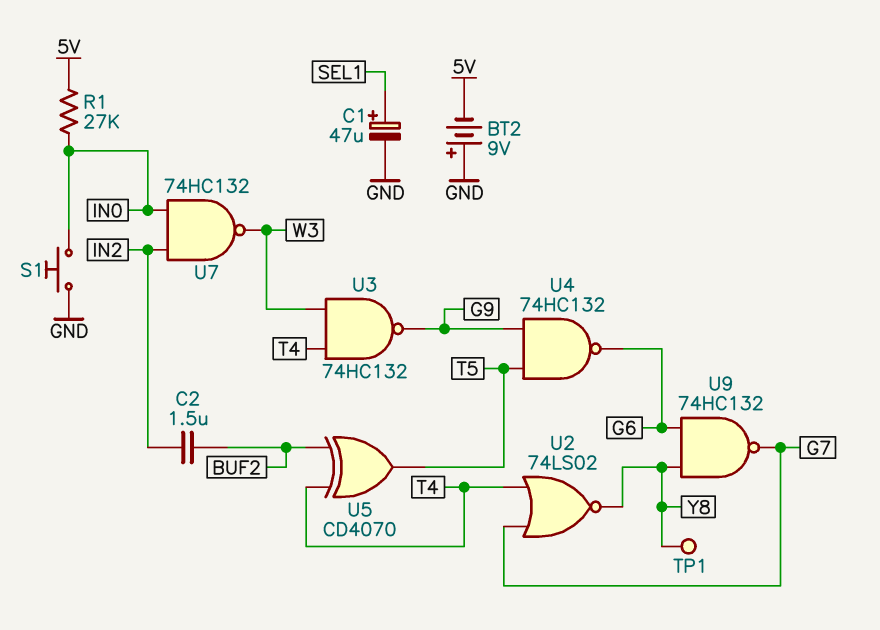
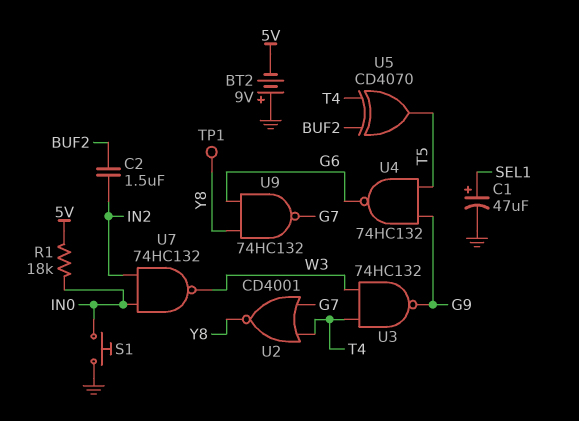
R1: 27k (5V, IN0) -> 18k (5V, IN0)
U2: NOR 74LS02 (in G7, in T4, out Y8) -> NOR CD4001 (in G7, in T4, out Y8)

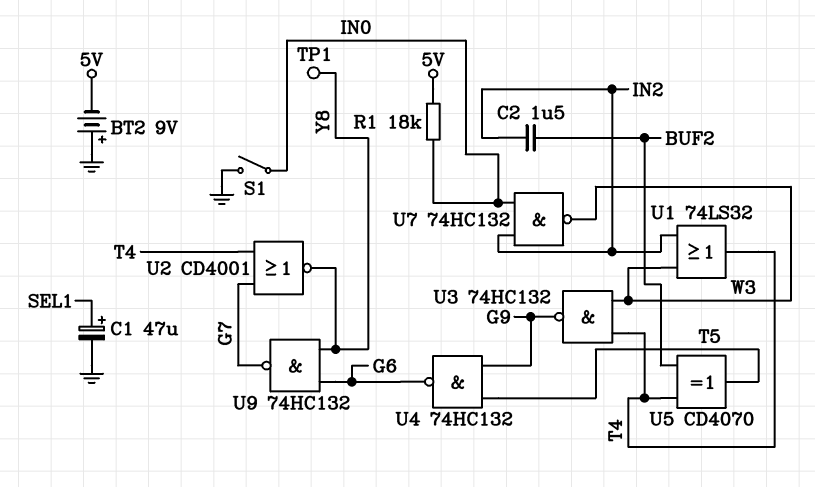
S1: button (GND, IN0) -> switch (GND, IN0)
U1: none -> OR 74LS32 (in IN2, in W3, out T4)

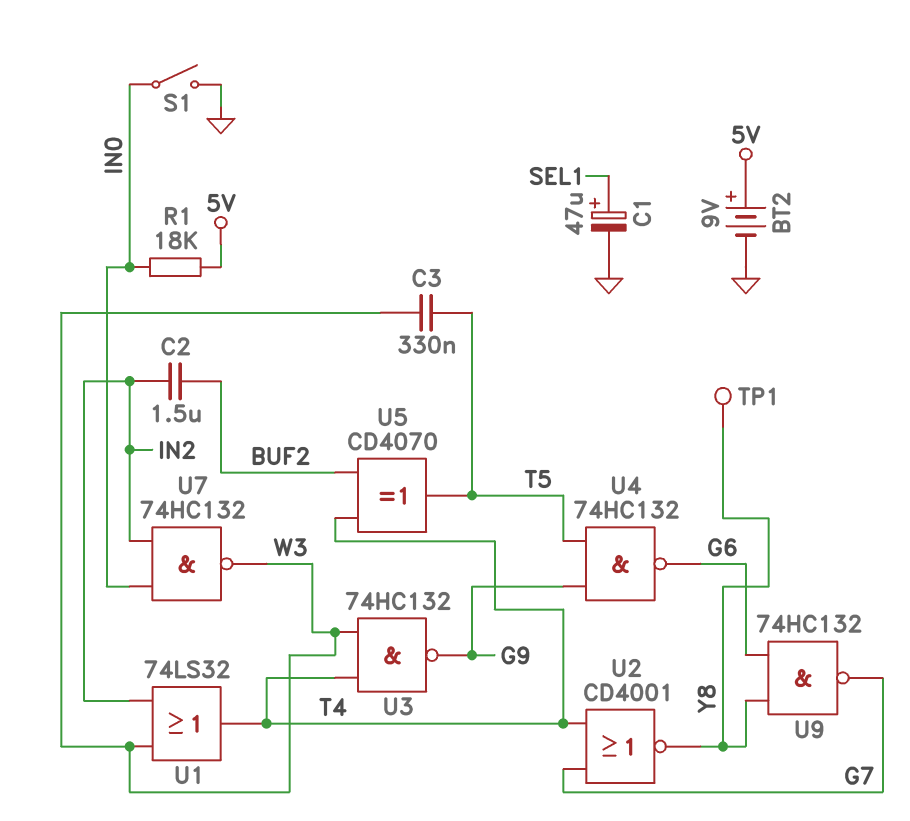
BT2: 9V (plus GND, minus 5V) -> 9V (plus 5V, minus GND)
C3: none -> 330nF (T5, W3)

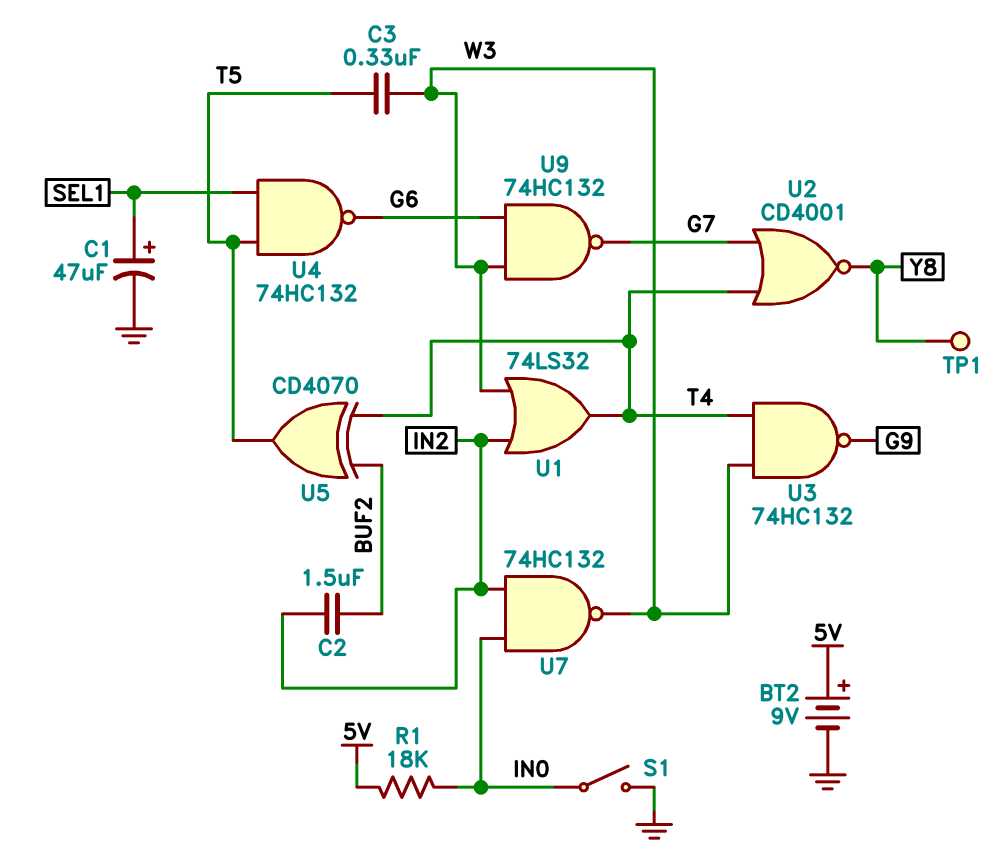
U4: NAND 74HC132 (in G9, in T5, out G6) -> NAND 74HC132 (in SEL1, in T5, out G6)
U9: NAND 74HC132 (in G6, in Y8, out G7) -> NAND 74HC132 (in G6, in W3, out G7)

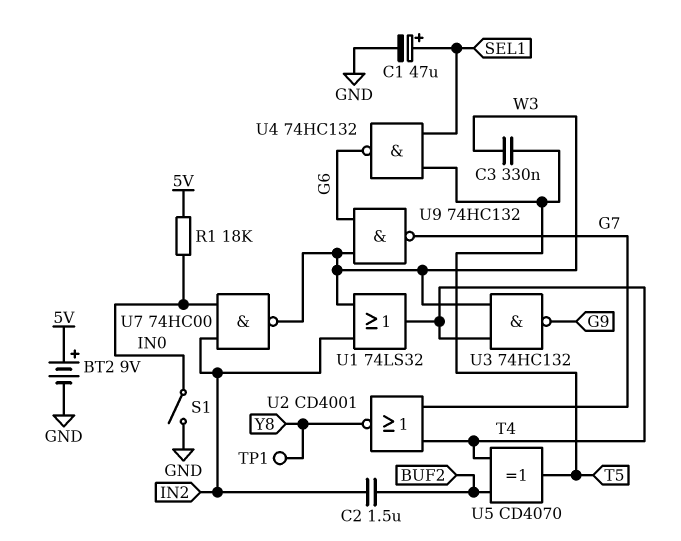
U7: NAND 74HC132 (in IN0, in IN2, out W3) -> NAND 74HC00 (in IN0, in IN2, out W3)

